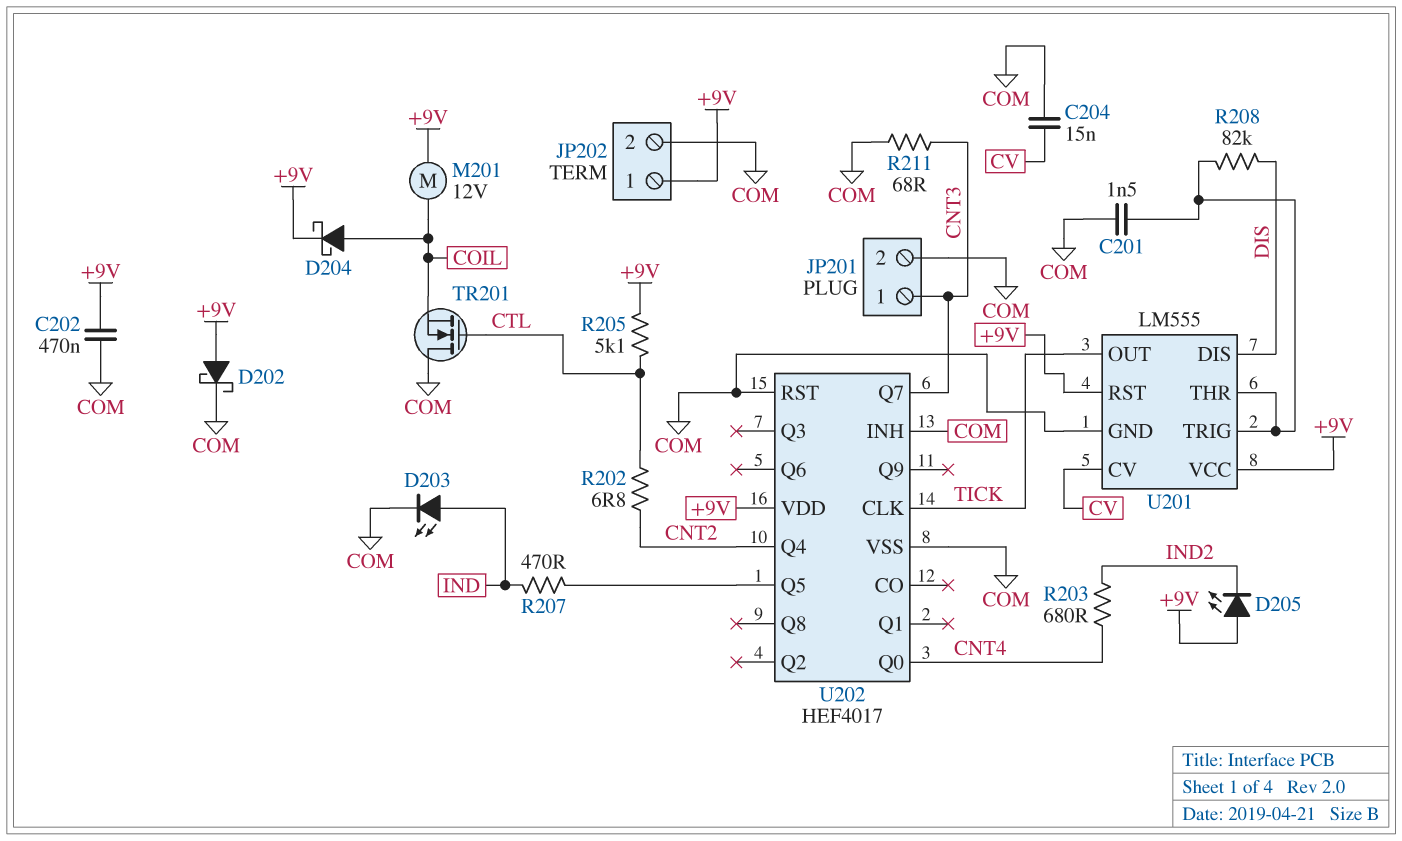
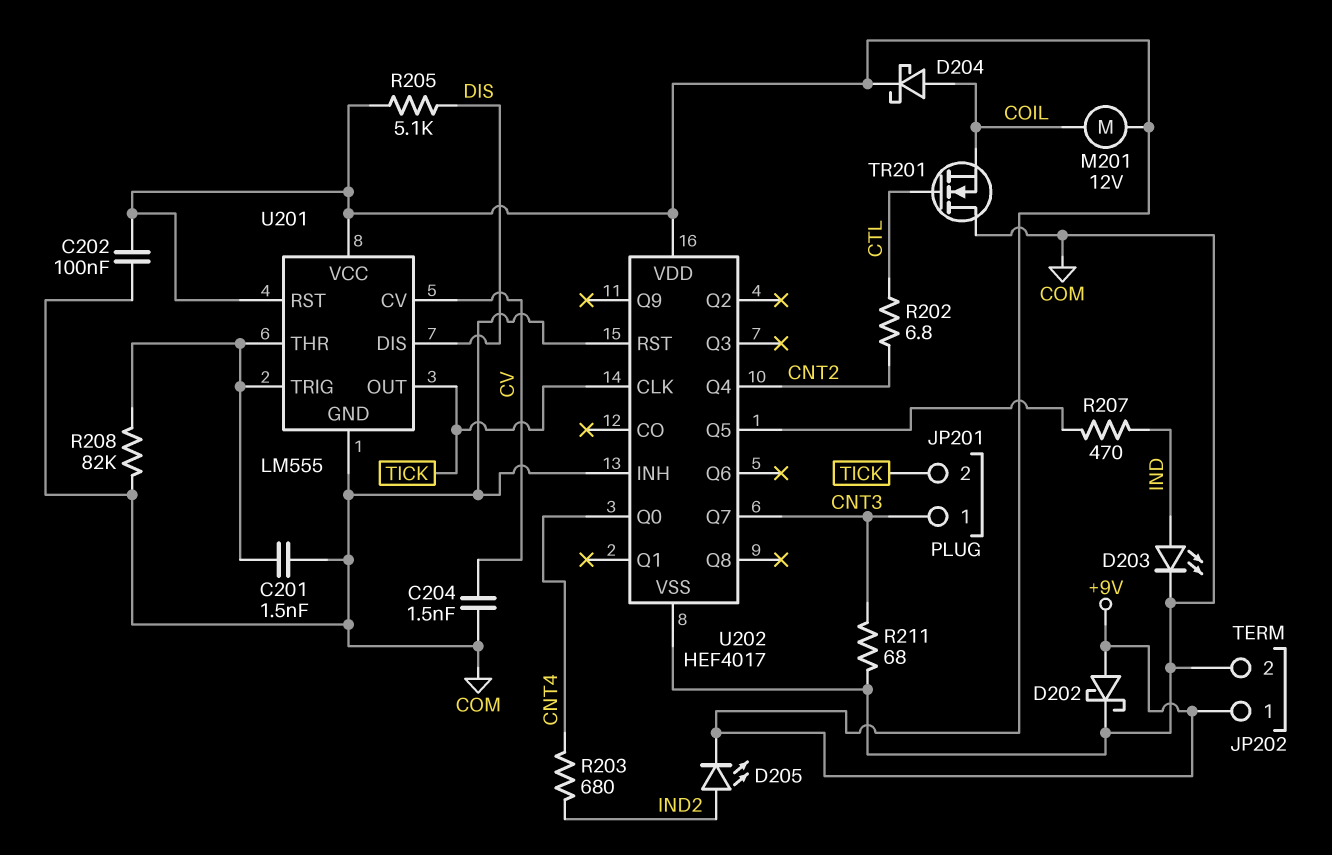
C202: 470nF (+9V, COM) -> 100nF (+9V, COM)
C204: 15nF (COM, CV) -> 1.5nF (COM, CV)
D205: LED (A +9V, K IND2) -> LED (A IND2, K +9V)
JP201 pin 2: COM -> TICK
R205: 5.1k (+9V, CTL) -> 5.1k (+9V, DIS)
R208: 82k (DIS, U201/THR) -> 82k (COM, U201/THR)

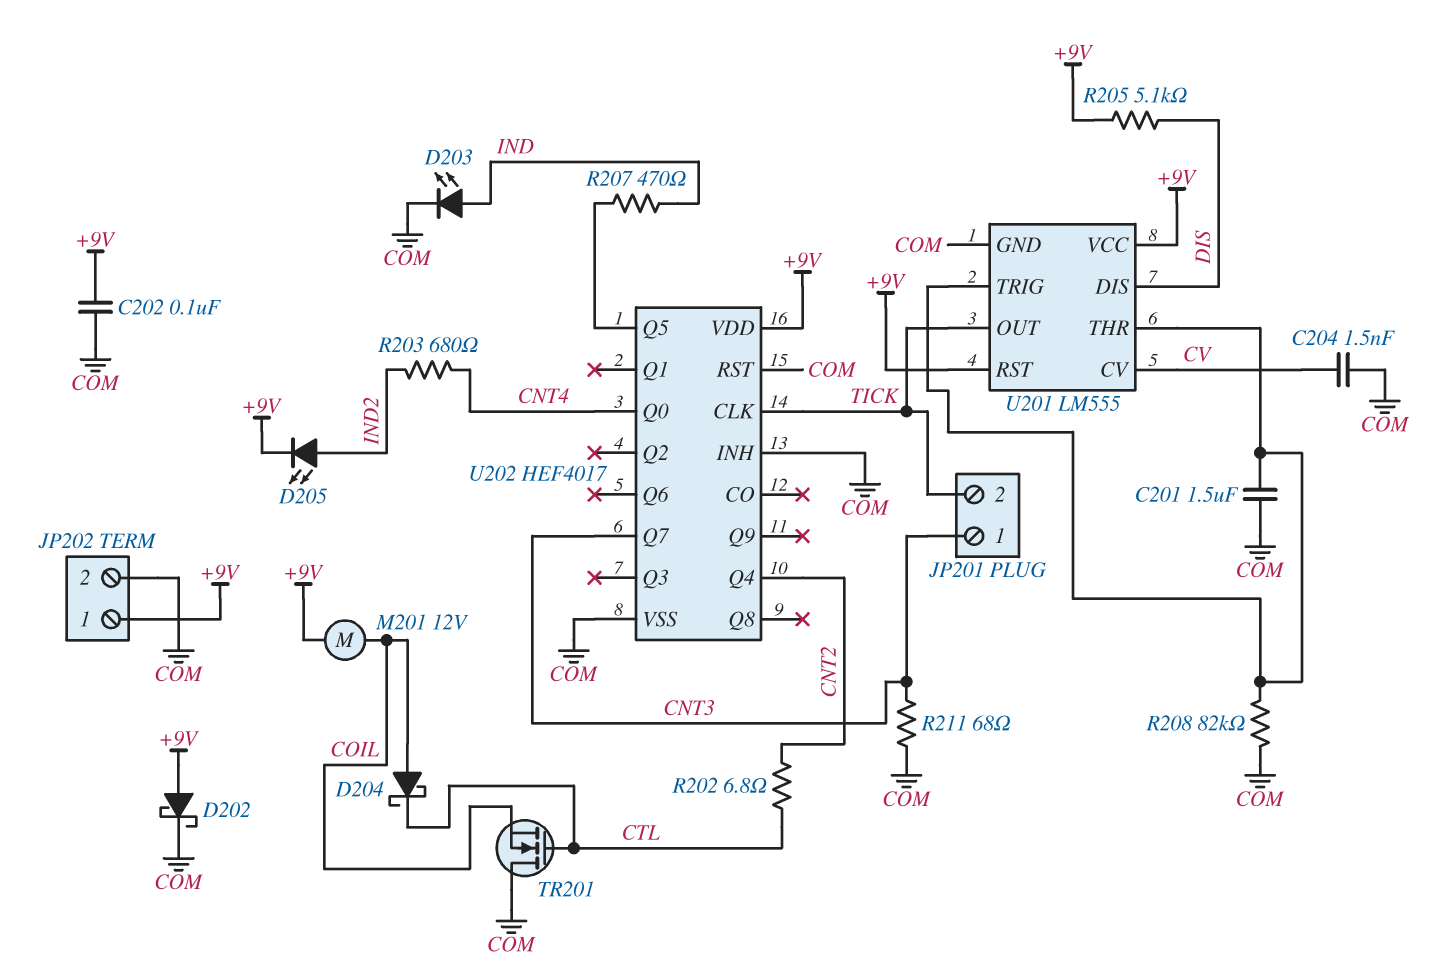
C201: 1.5nF (COM, U201/THR) -> 1.5uF (COM, U201/THR)
D204: schottky (A COIL, K +9V) -> schottky (A COIL, K CTL)

